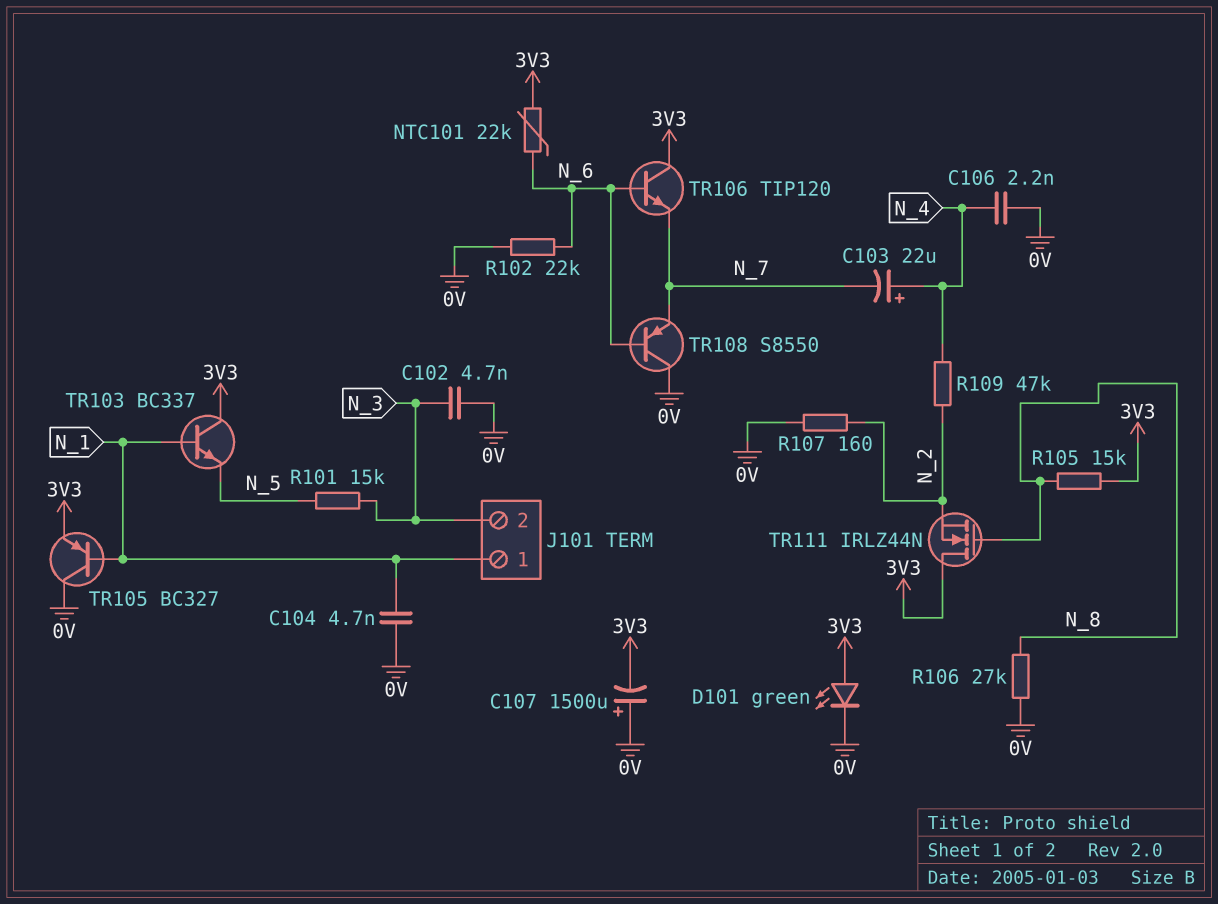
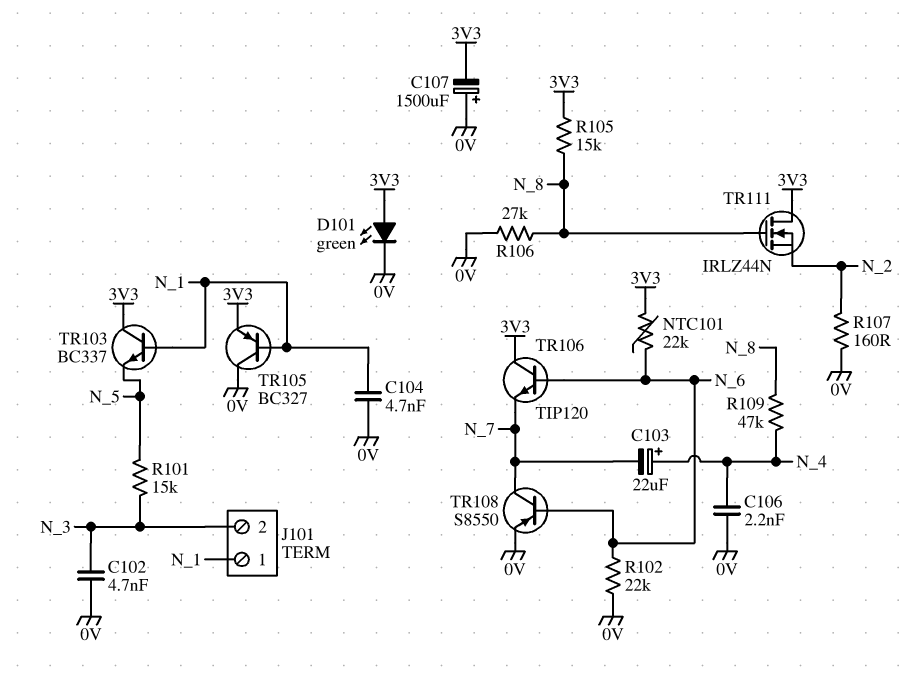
R109: 47k (N_2, N_4) -> 47k (N_4, N_8)
TR108: PNP S8550 (B N_6, C 0V, E N_7) -> PNP S8550 (B N_6, C N_7, E 0V)

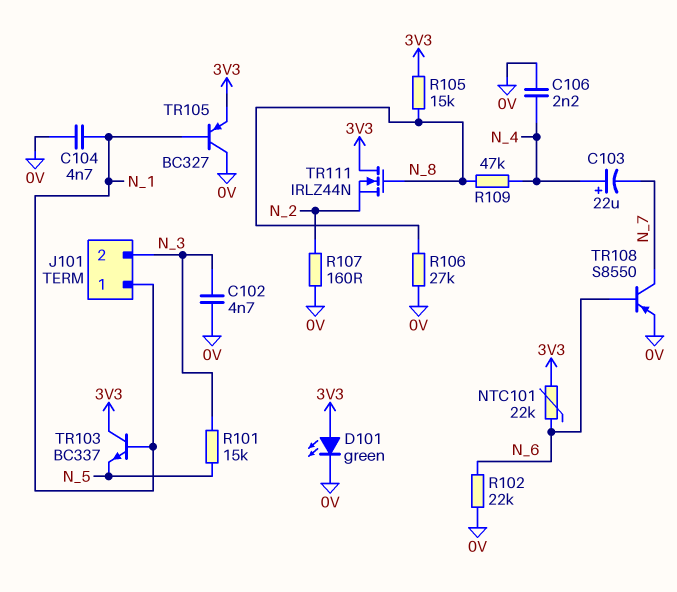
C107: 1500uF (plus 0V, minus 3V3) -> none
TR106: NPN TIP120 (B N_6, C 3V3, E N_7) -> none

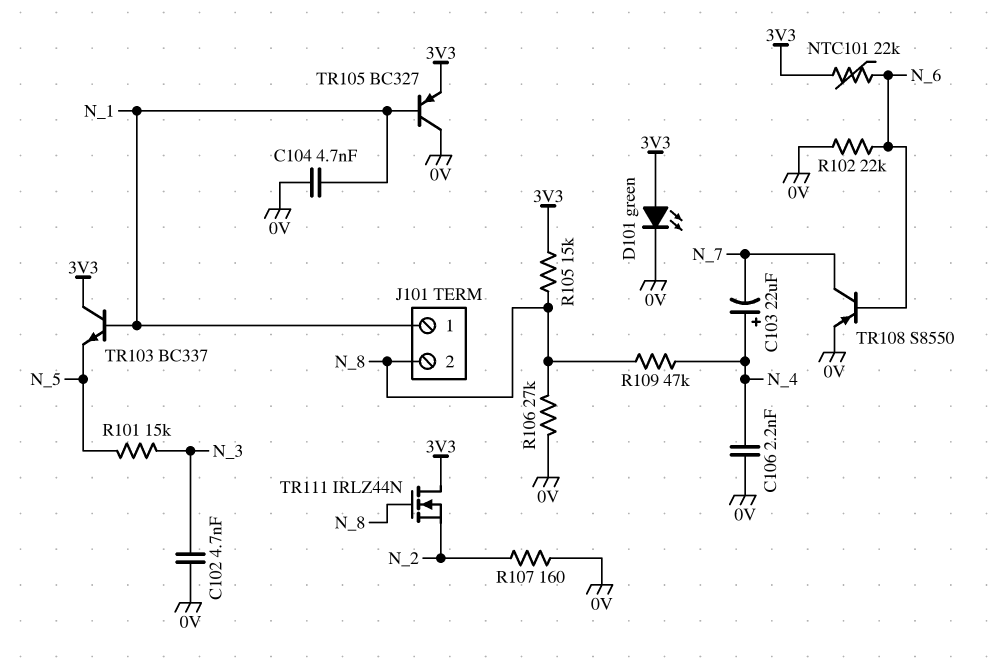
J101 pin 2: N_3 -> N_8

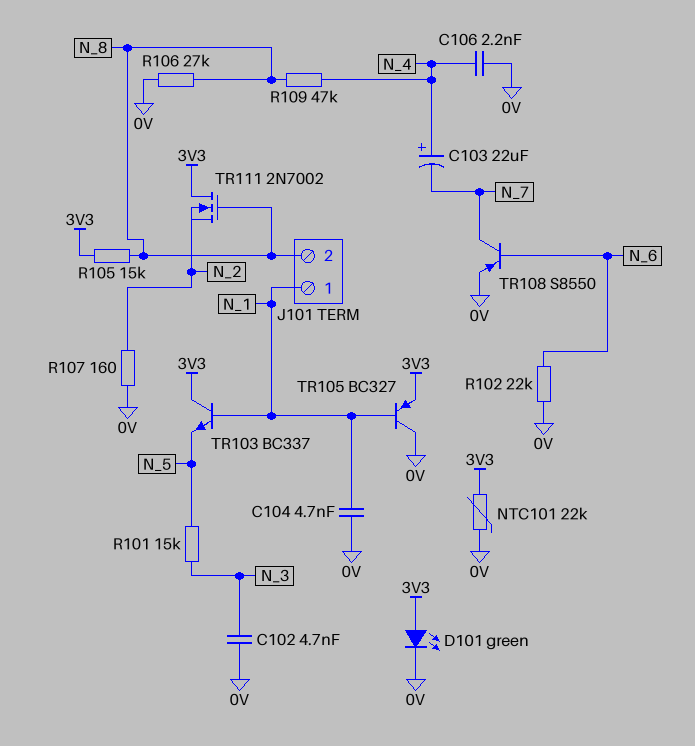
NTC101: 22k (3V3, N_6) -> 22k (0V, 3V3)
TR111: NMOS IRLZ44N (G N_8, D 3V3, S N_2) -> NMOS 2N7002 (G N_8, D 3V3, S N_2)

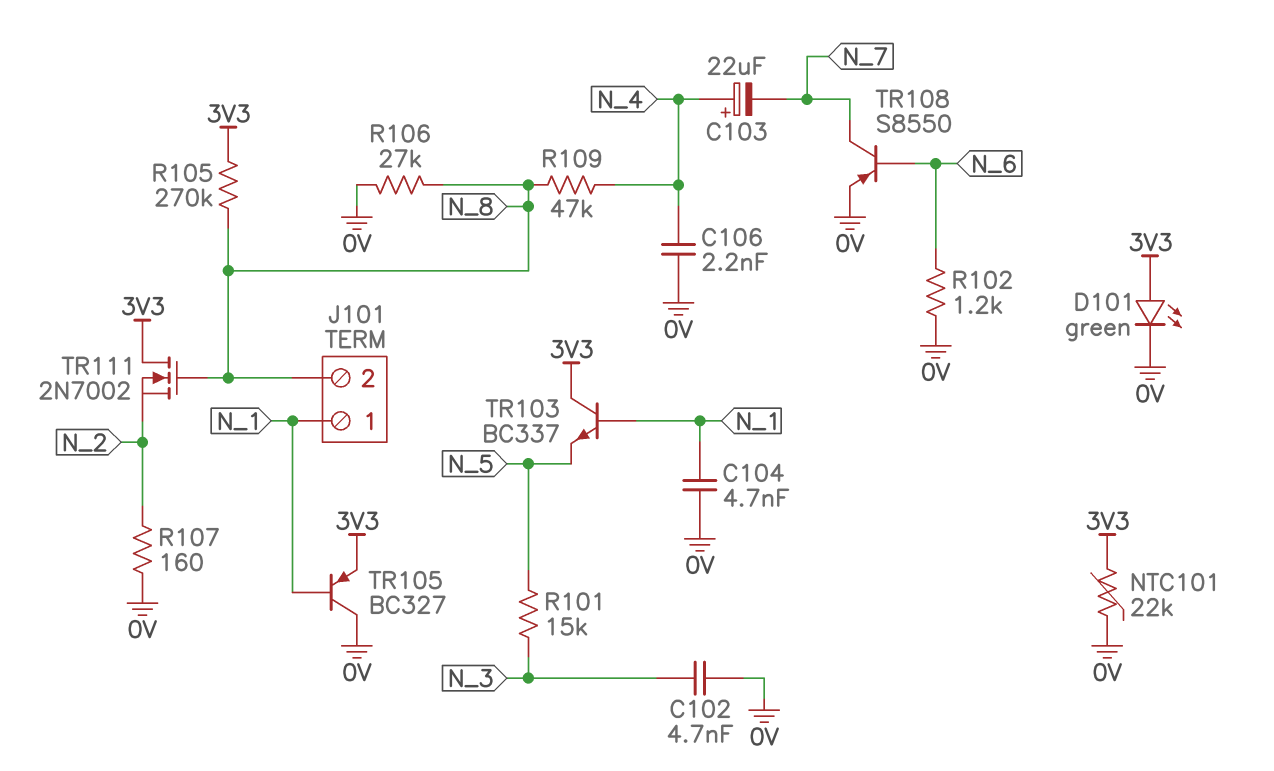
R102: 22k (0V, N_6) -> 1.2k (0V, N_6)
R105: 15k (3V3, N_8) -> 270k (3V3, N_8)

